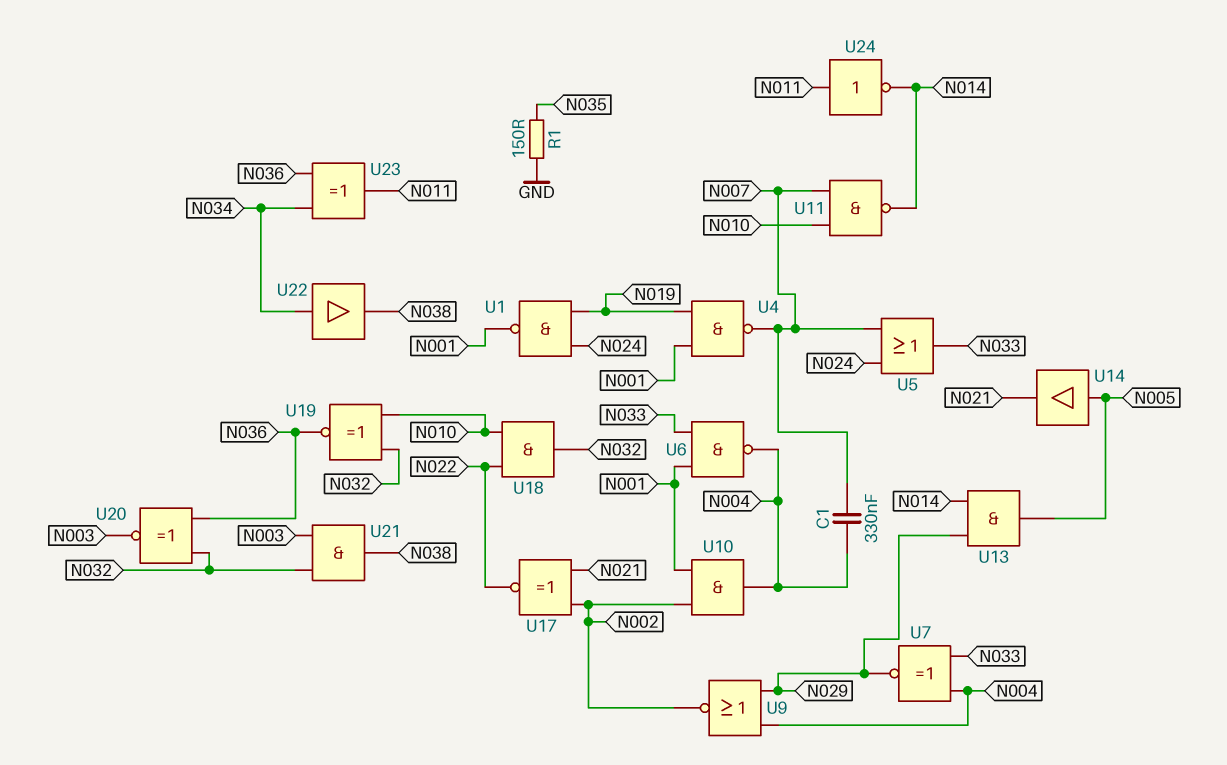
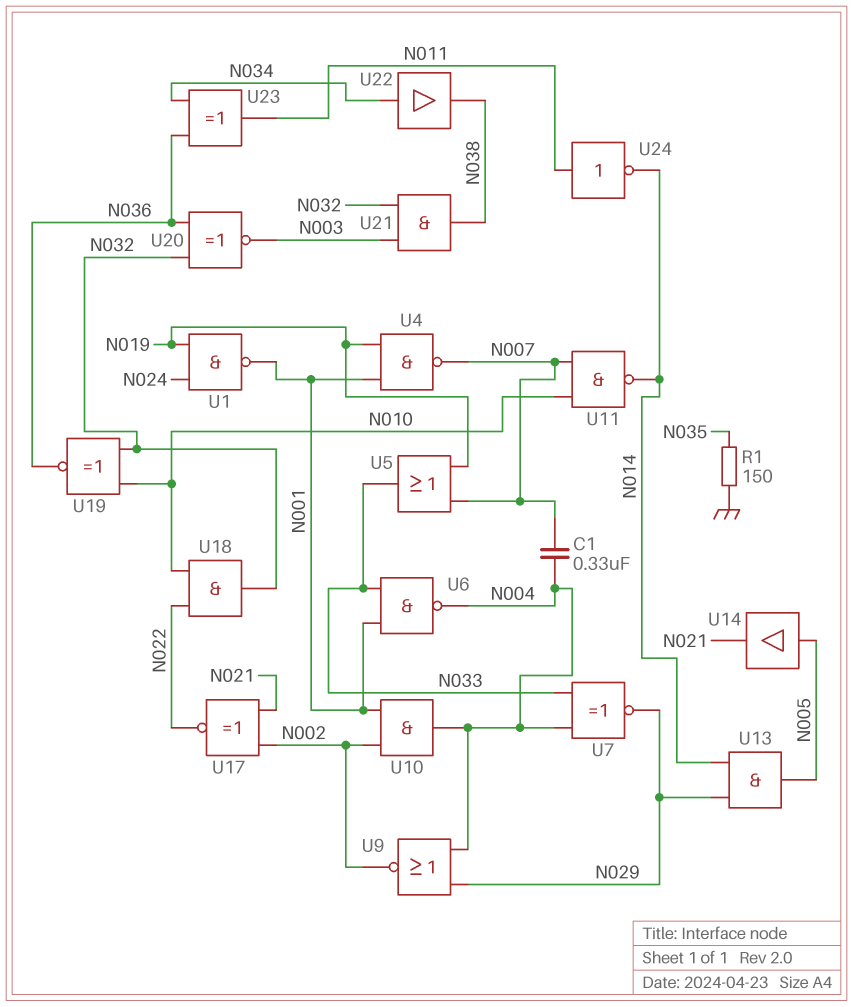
U5: OR (in N007, in N024, out N033) -> OR (in N007, in N019, out N033)

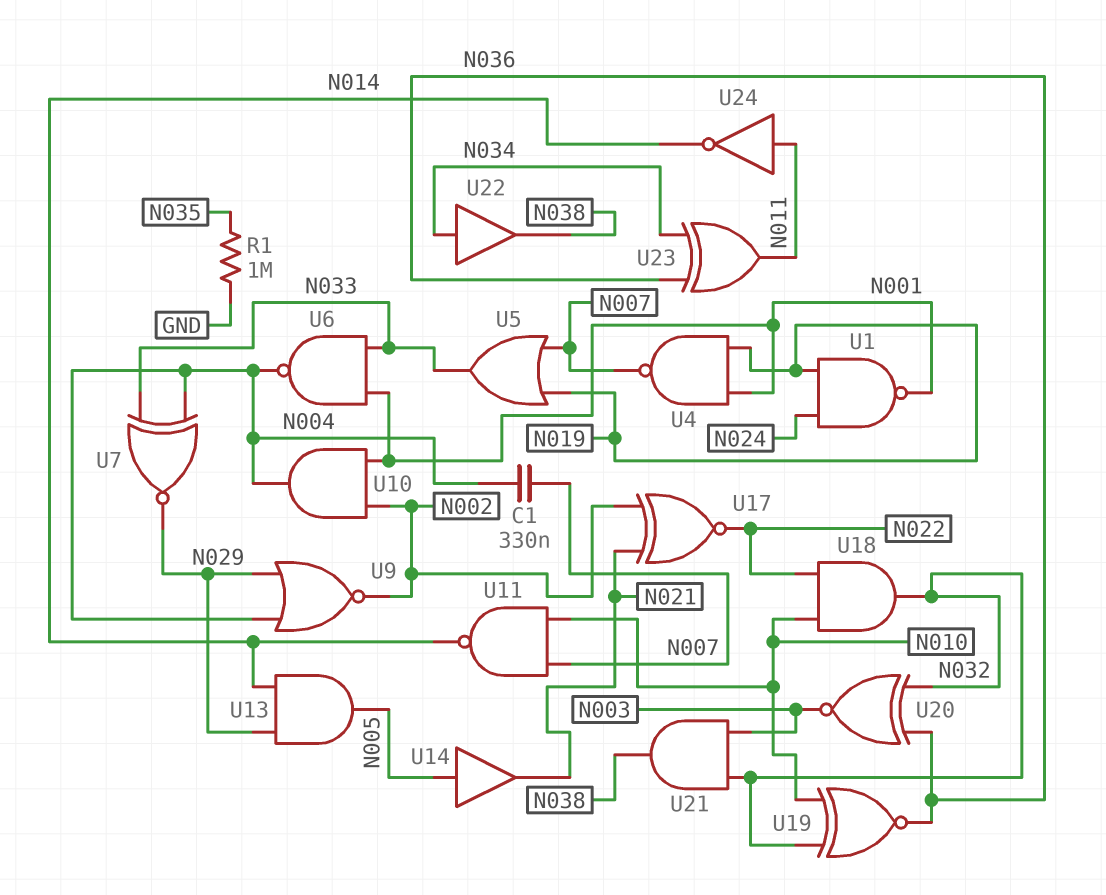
R1: 150 (GND, N035) -> 1M (GND, N035)

